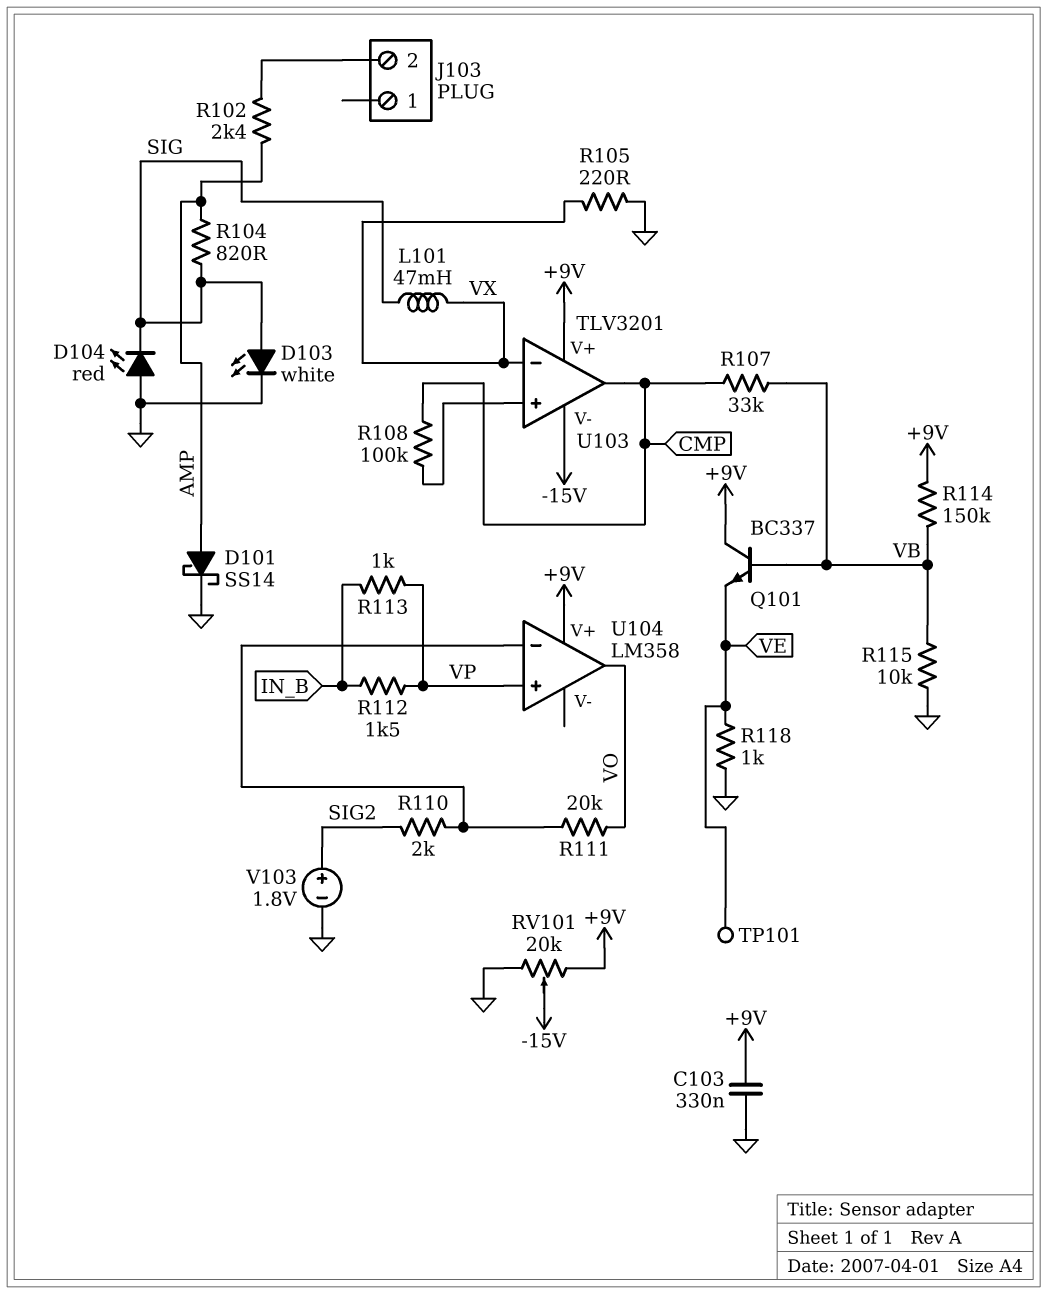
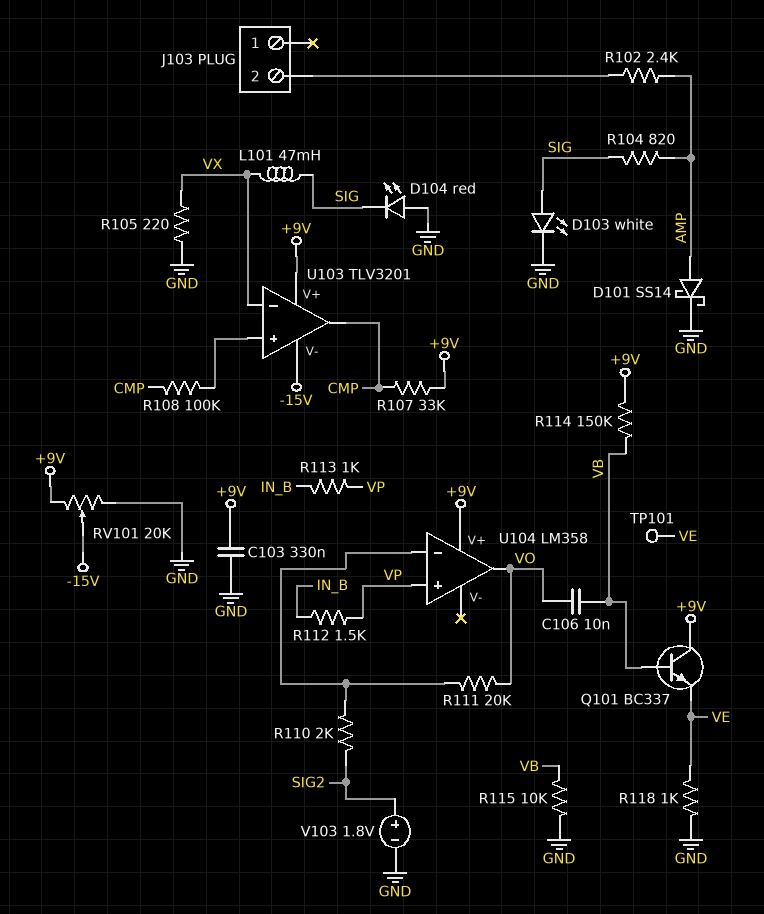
C106: none -> 10nF (VB, VO)
R107: 33k (CMP, VB) -> 33k (+9V, CMP)

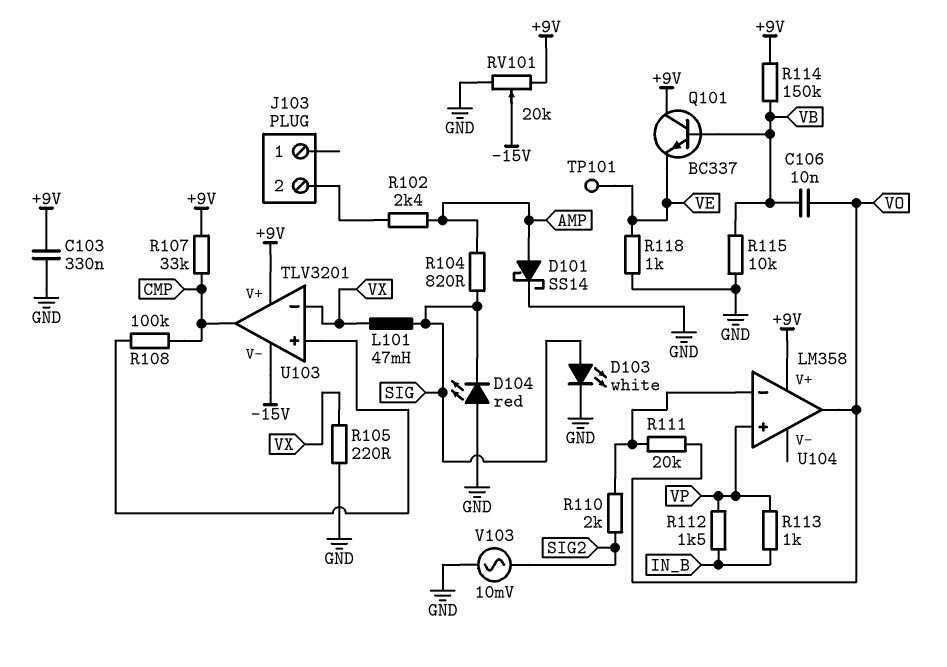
V103: 1.8V (plus SIG2, minus GND) -> AC 10mV (GND, SIG2)

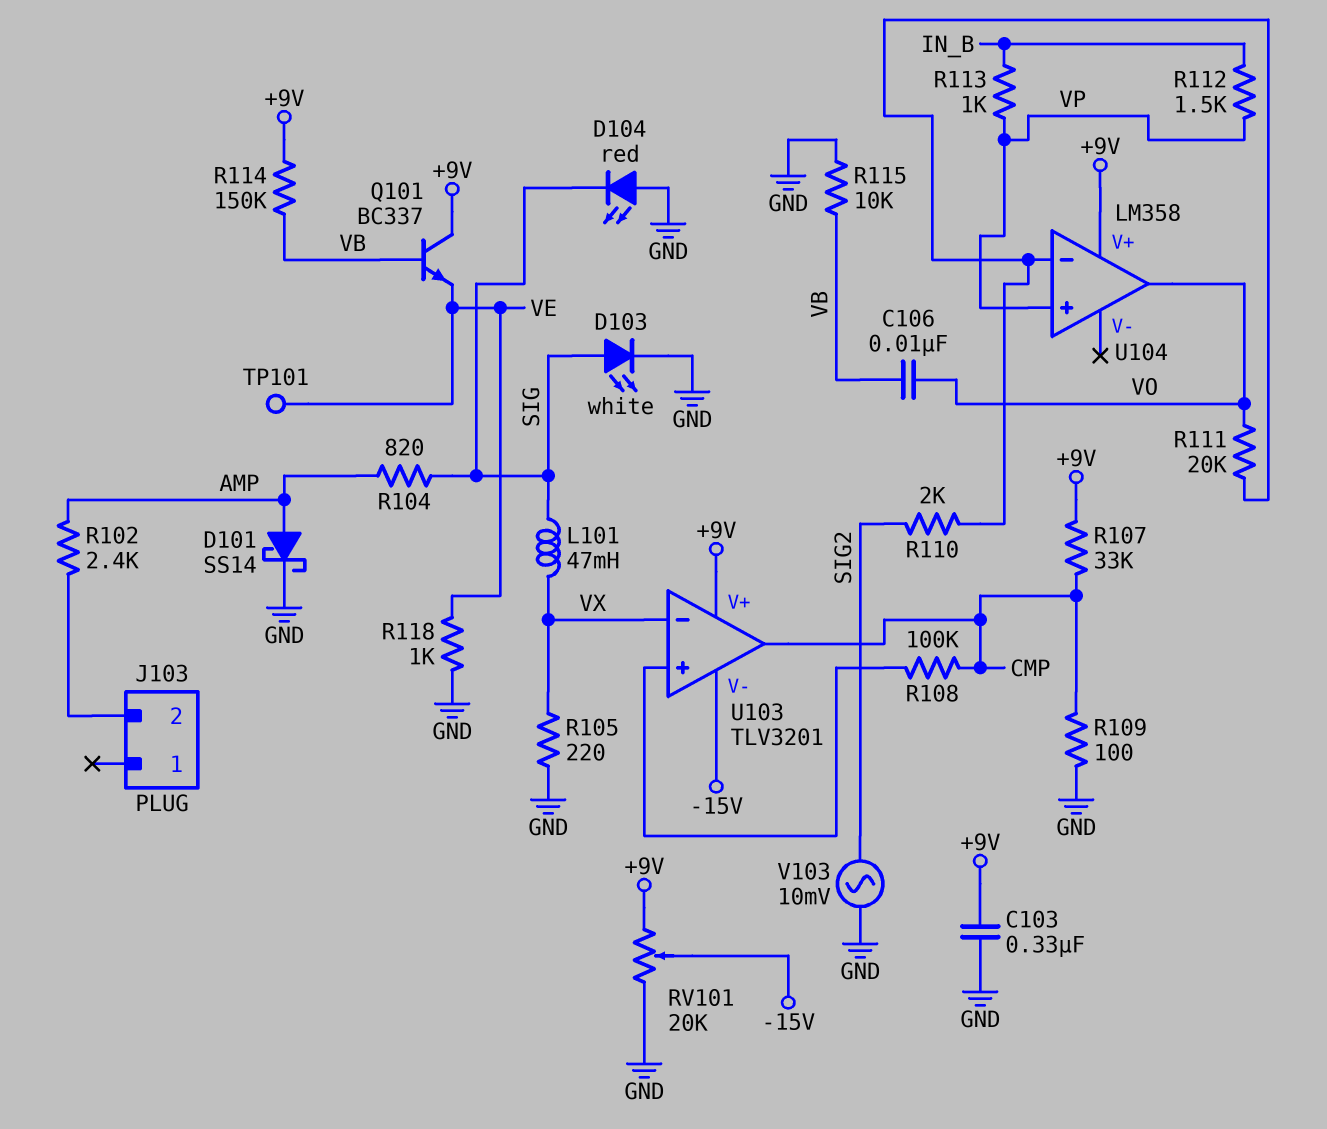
R109: none -> 100 (CMP, GND)

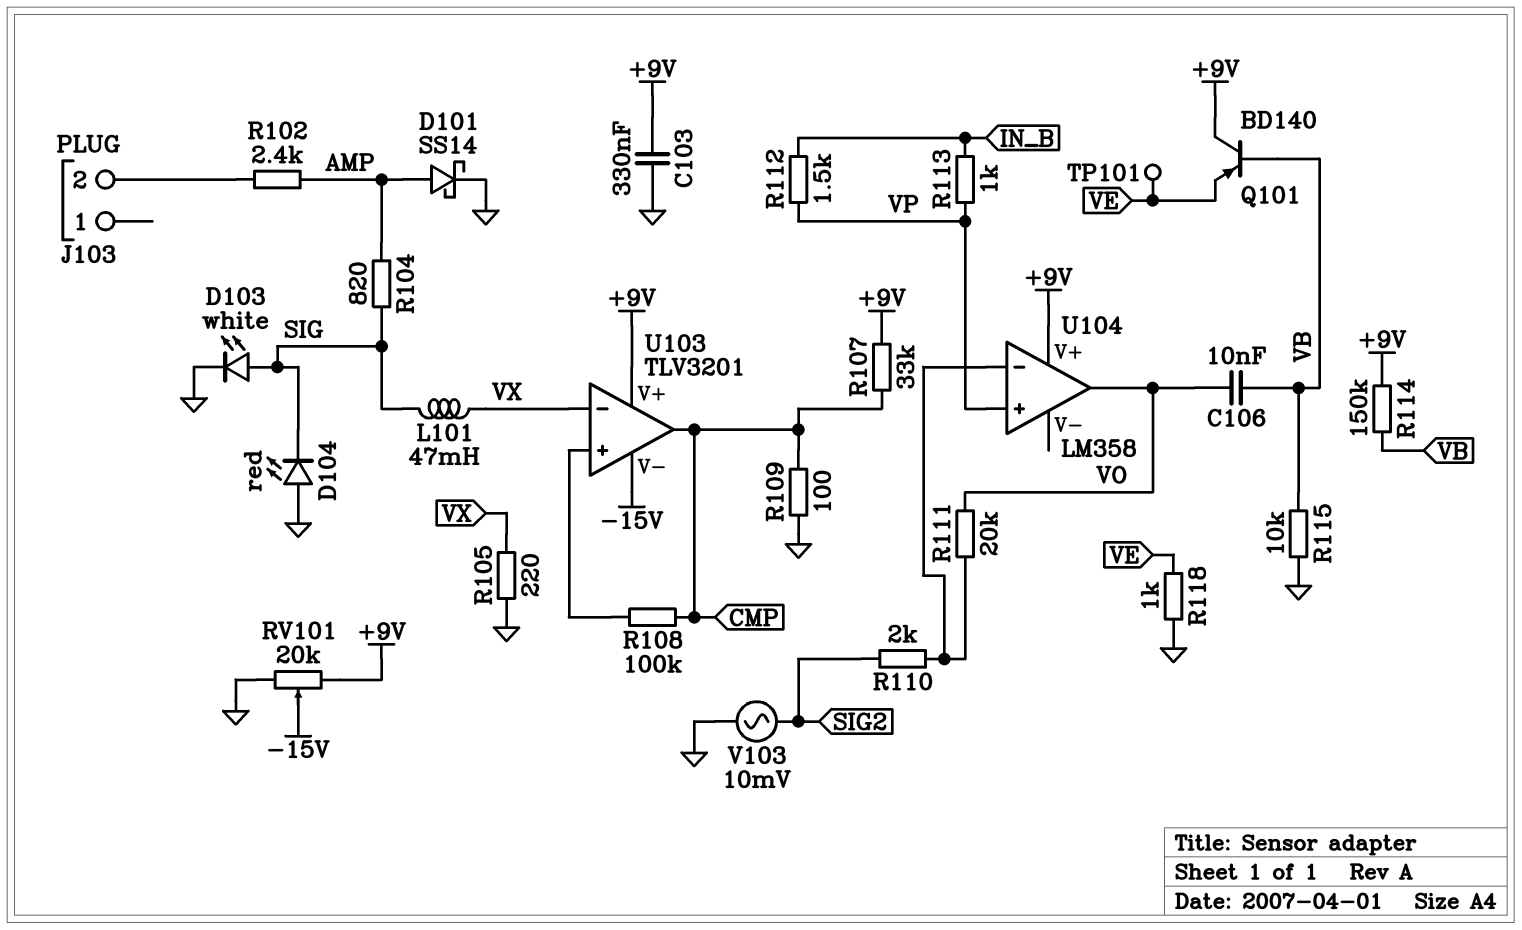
Q101: NPN BC337 (B VB, C +9V, E VE) -> PNP BD140 (B VB, C +9V, E VE)

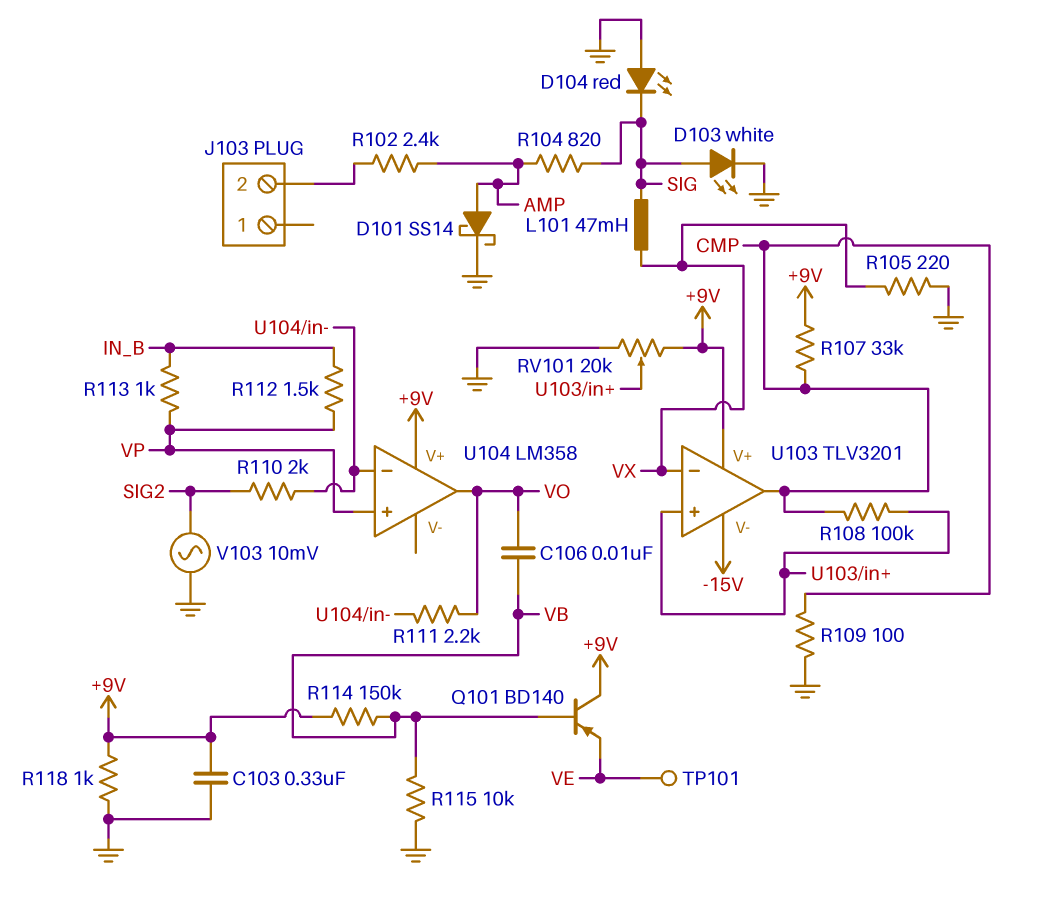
R111: 20k (U104/in-, VO) -> 2.2k (U104/in-, VO)
R118: 1k (GND, VE) -> 1k (+9V, GND)
RV101: 20k (+9V, GND, wiper -15V) -> 20k (+9V, GND, wiper U103/in+)

